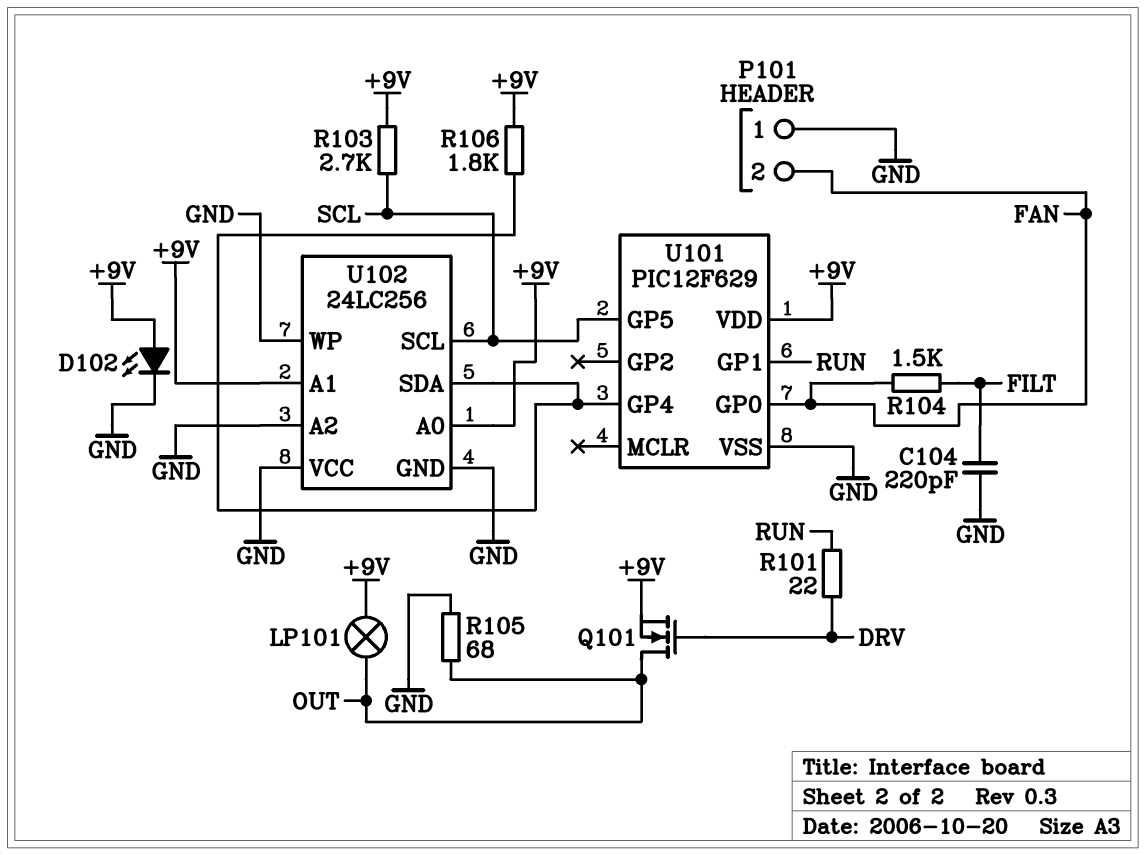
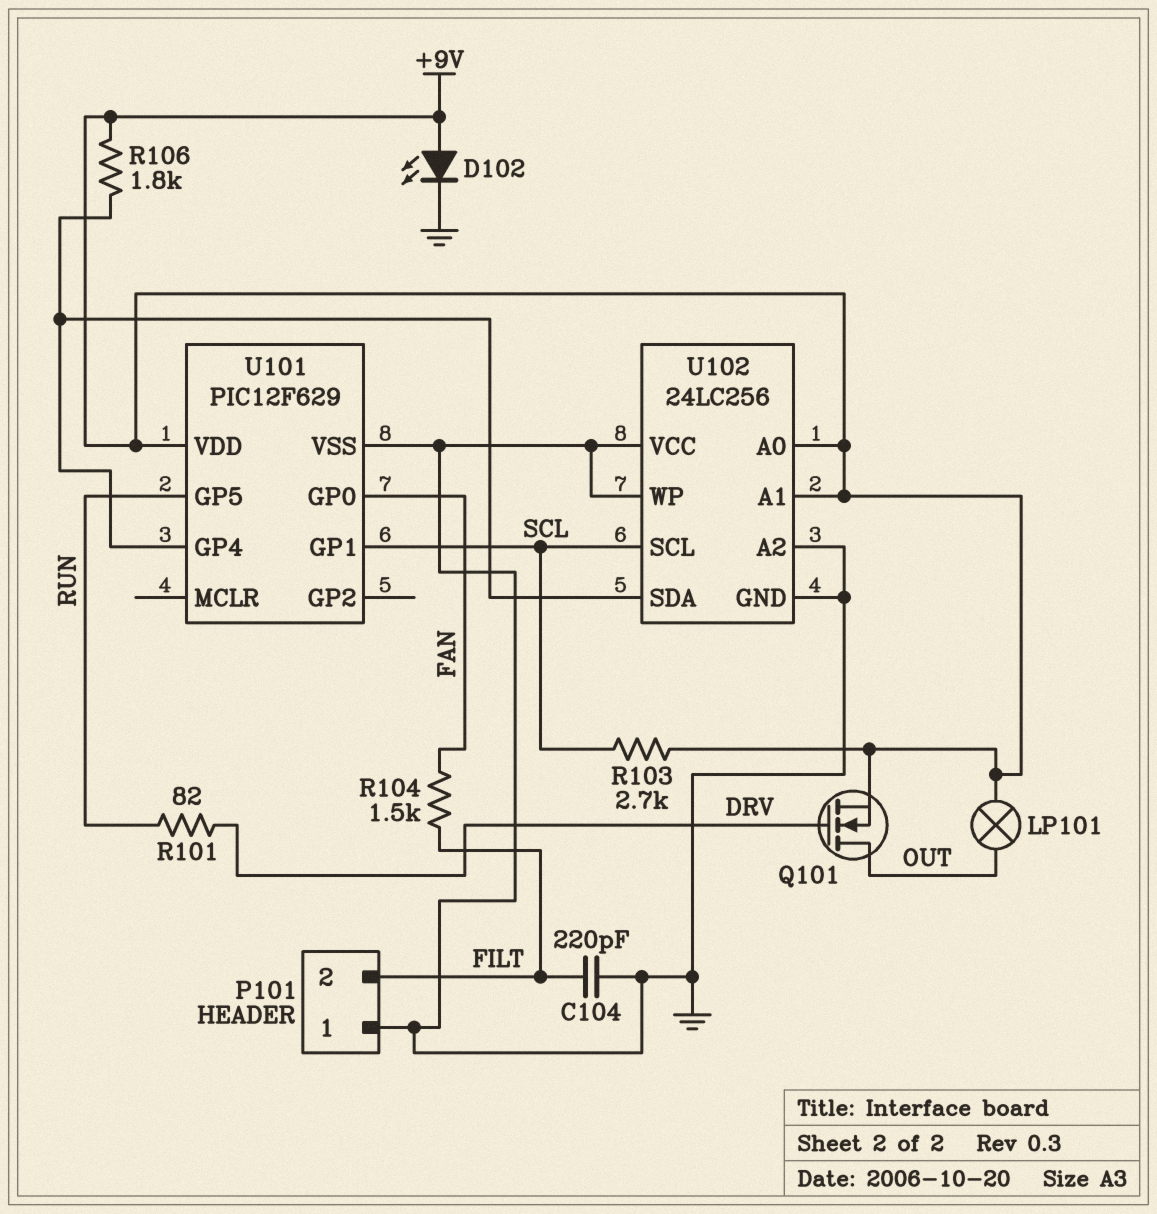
P101 pin 2: FAN -> FILT
R101: 22 (DRV, RUN) -> 82 (DRV, RUN)
R105: 68 (GND, OUT) -> none
U101 pin GP1: RUN -> SCL
U101 pin GP5: SCL -> RUN

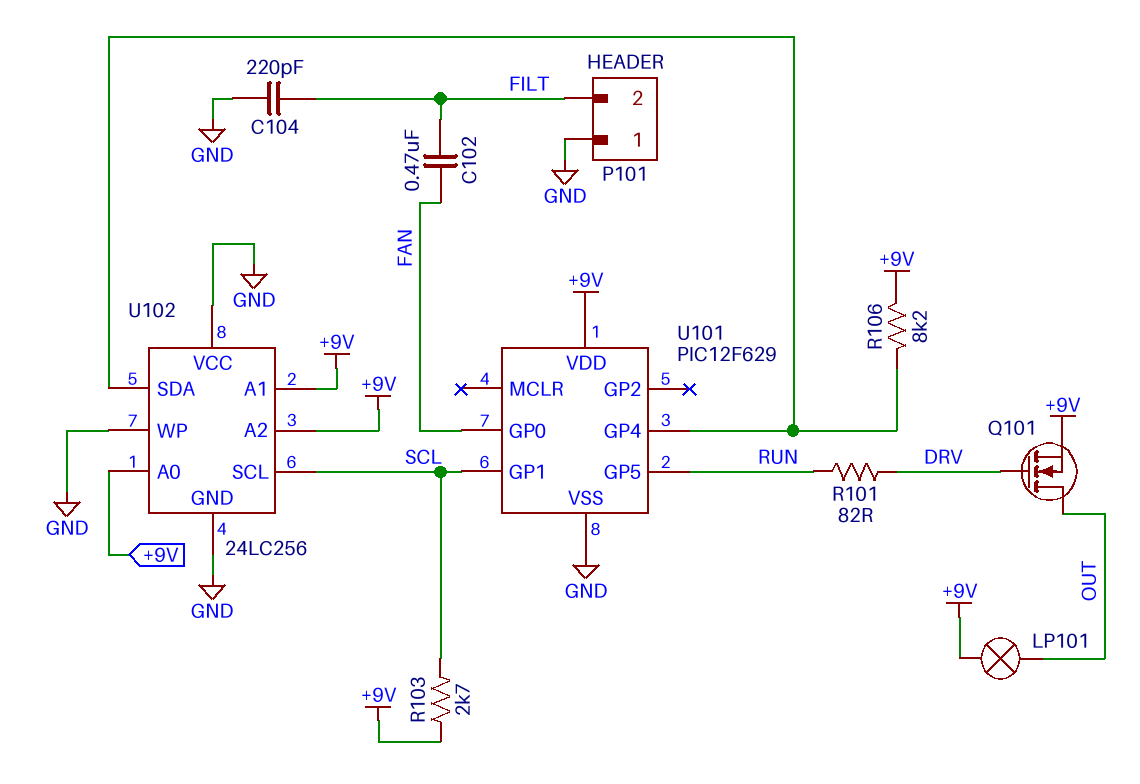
C102: none -> 470nF (FAN, FILT)
D102: LED (A +9V, K GND) -> none
R104: 1.5k (FAN, FILT) -> none
R106: 1.8k (+9V, U101/GP4) -> 8.2k (+9V, U101/GP4)
U102 pin A2: GND -> +9V

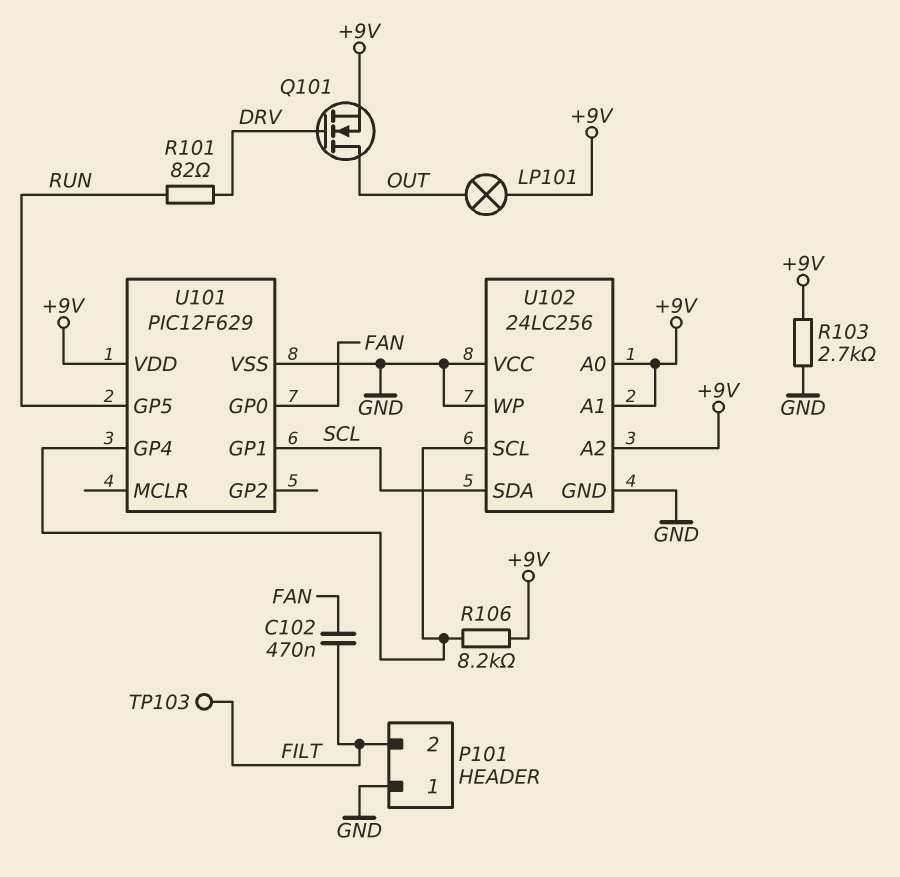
C104: 220pF (FILT, GND) -> none
R103: 2.7k (+9V, SCL) -> 2.7k (+9V, GND)
TP103: none -> test point (FILT)
U102 pin SCL: SCL -> U101/GP4
U102 pin SDA: U101/GP4 -> SCL

